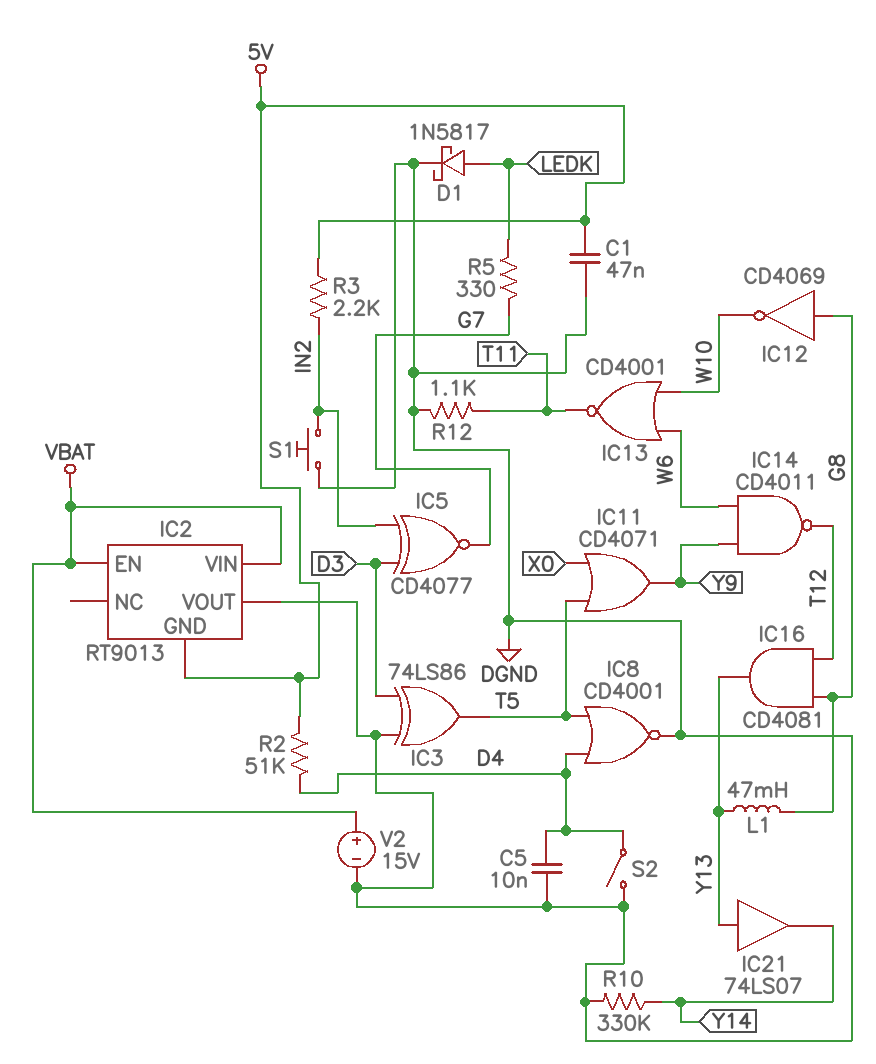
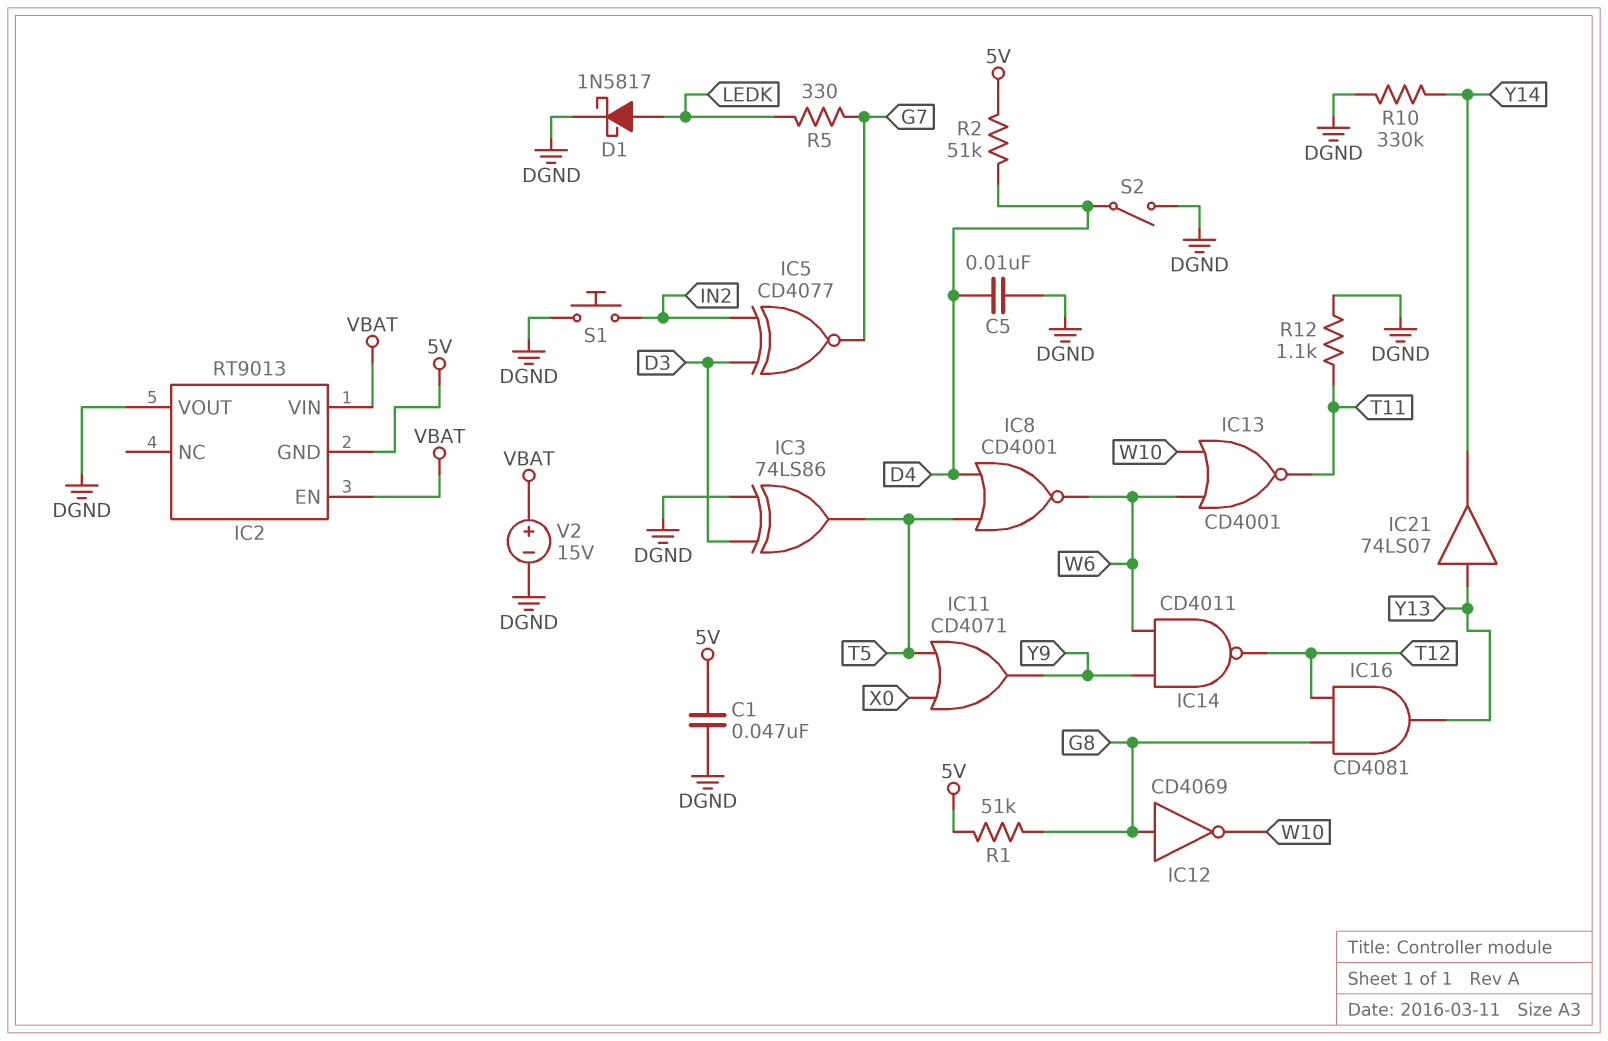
IC8: NOR CD4001 (in D4, in T5, out DGND) -> NOR CD4001 (in D4, in T5, out W6)
L1: 47mH (G8, Y13) -> none
R1: none -> 51k (5V, G8)
R3: 2.2k (5V, IN2) -> none

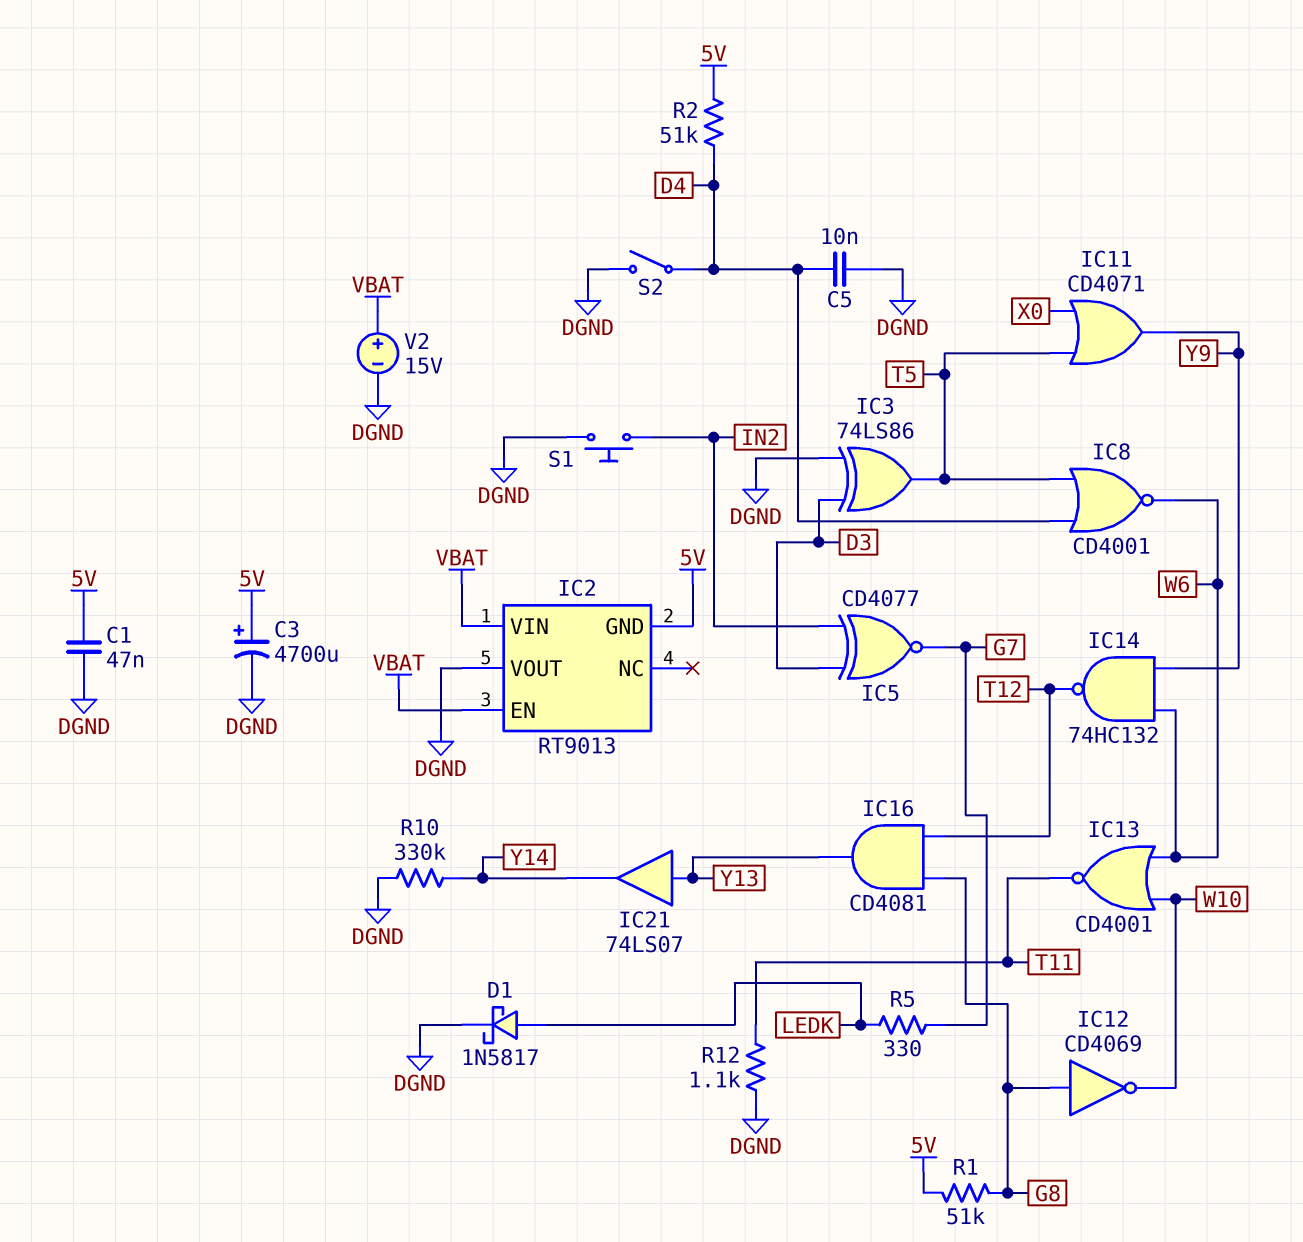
C3: none -> 4700uF (plus 5V, minus DGND)
IC14: NAND CD4011 (in W6, in Y9, out T12) -> NAND 74HC132 (in W6, in Y9, out T12)

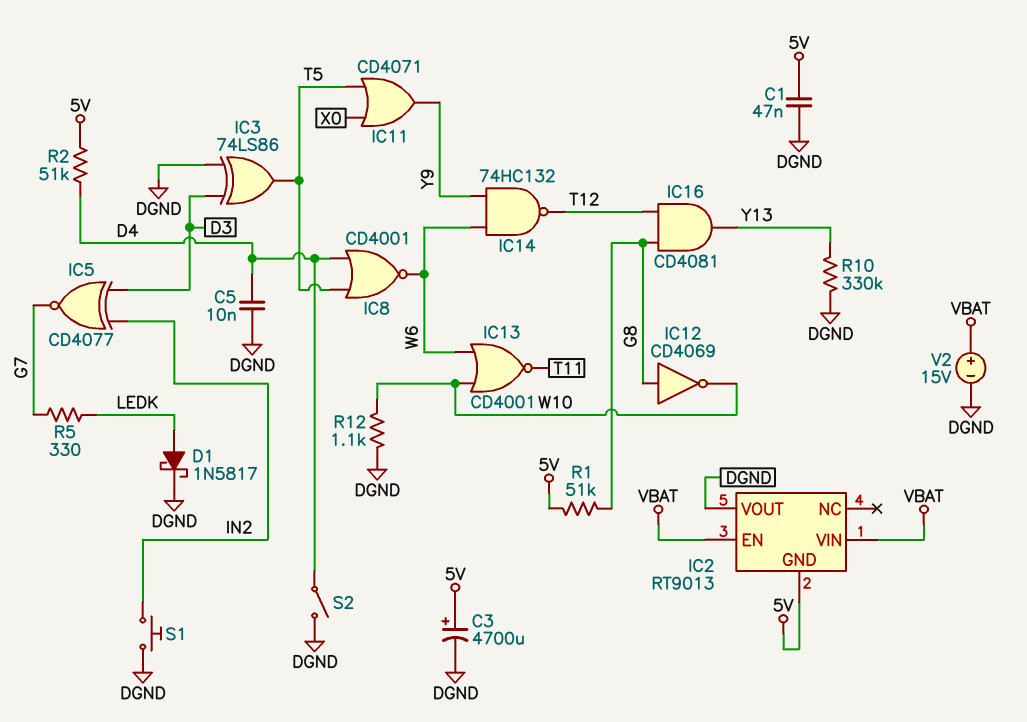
IC21: buffer 74LS07 (in Y13, out Y14) -> none
R10: 330k (DGND, Y14) -> 330k (DGND, Y13)
R12: 1.1k (DGND, T11) -> 1.1k (DGND, W10)

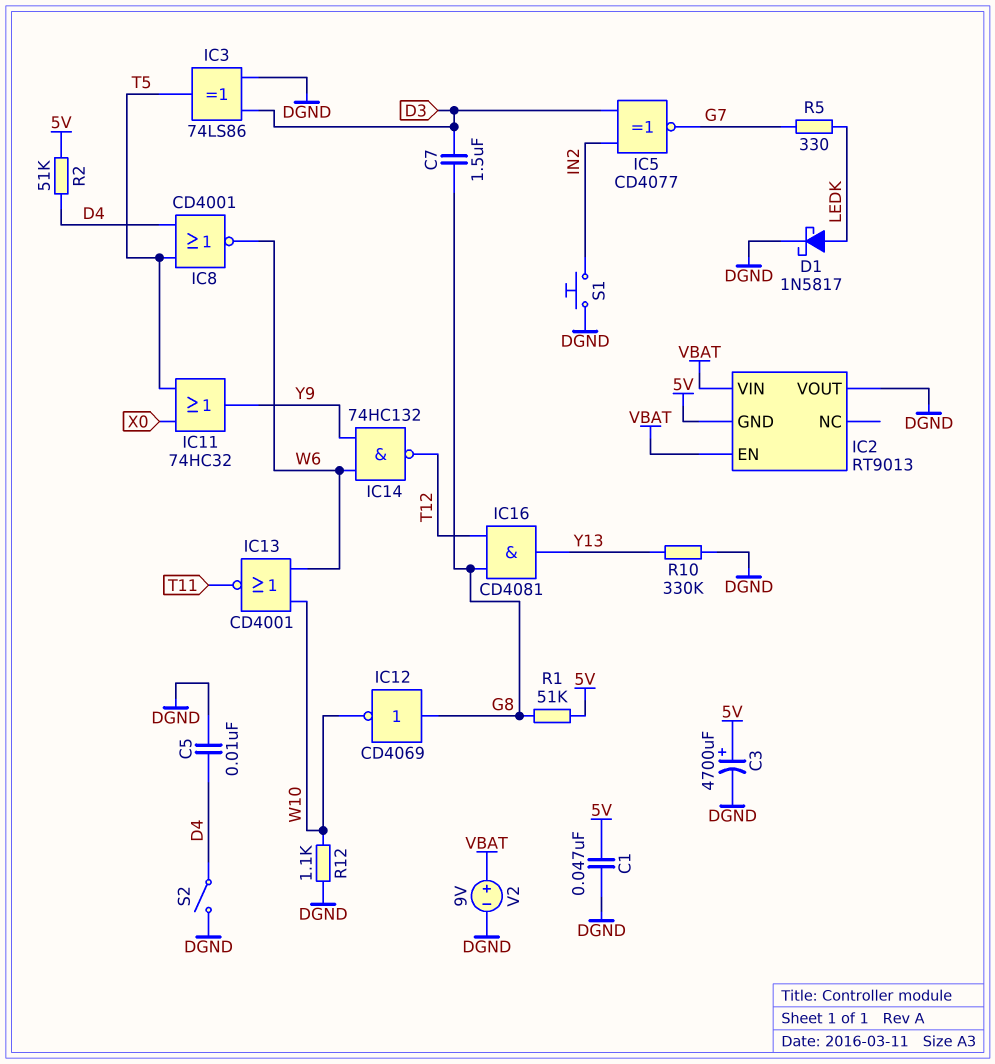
C7: none -> 1.5uF (D3, G8)
IC11: OR CD4071 (in T5, in X0, out Y9) -> OR 74HC32 (in T5, in X0, out Y9)
V2: 15V (plus VBAT, minus DGND) -> 9V (plus VBAT, minus DGND)

